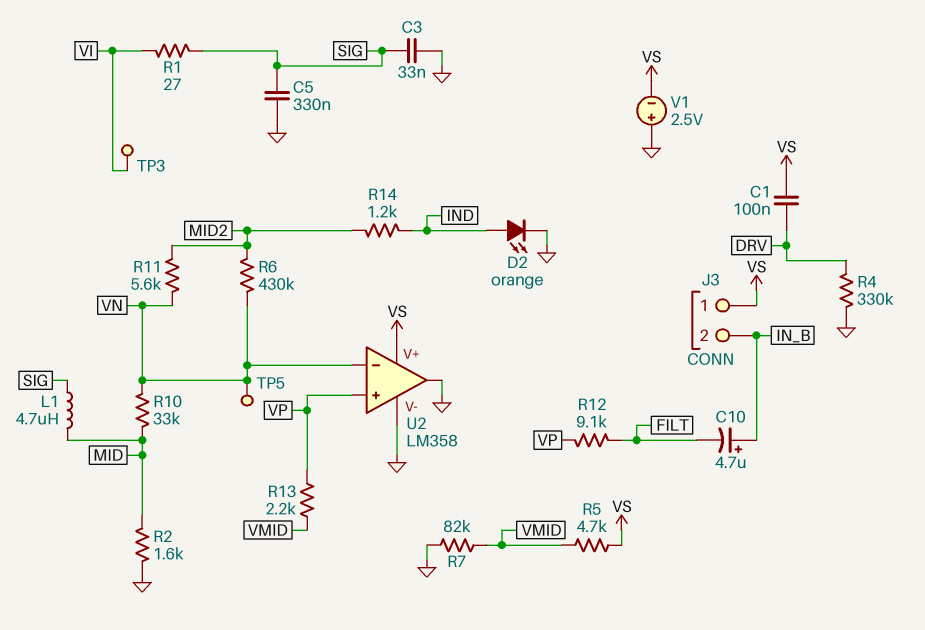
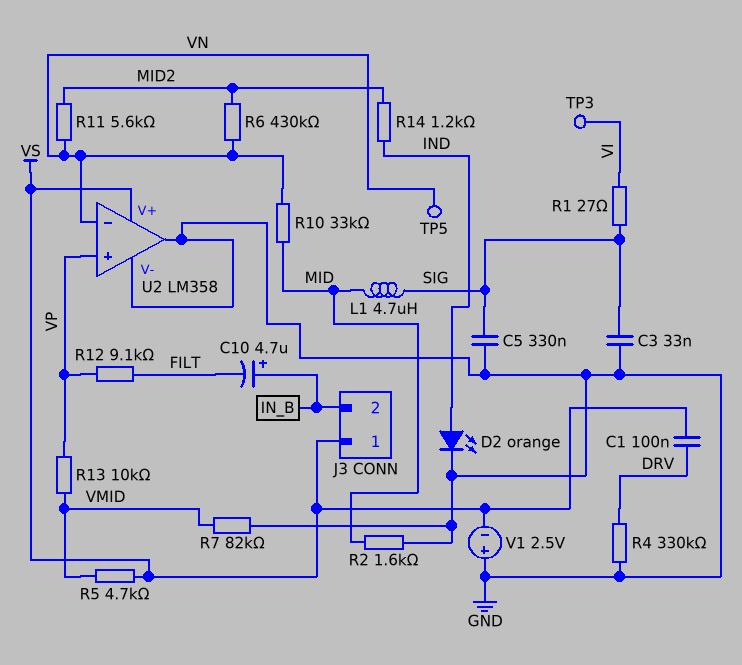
R13: 2.2k (VMID, VP) -> 10k (VMID, VP)

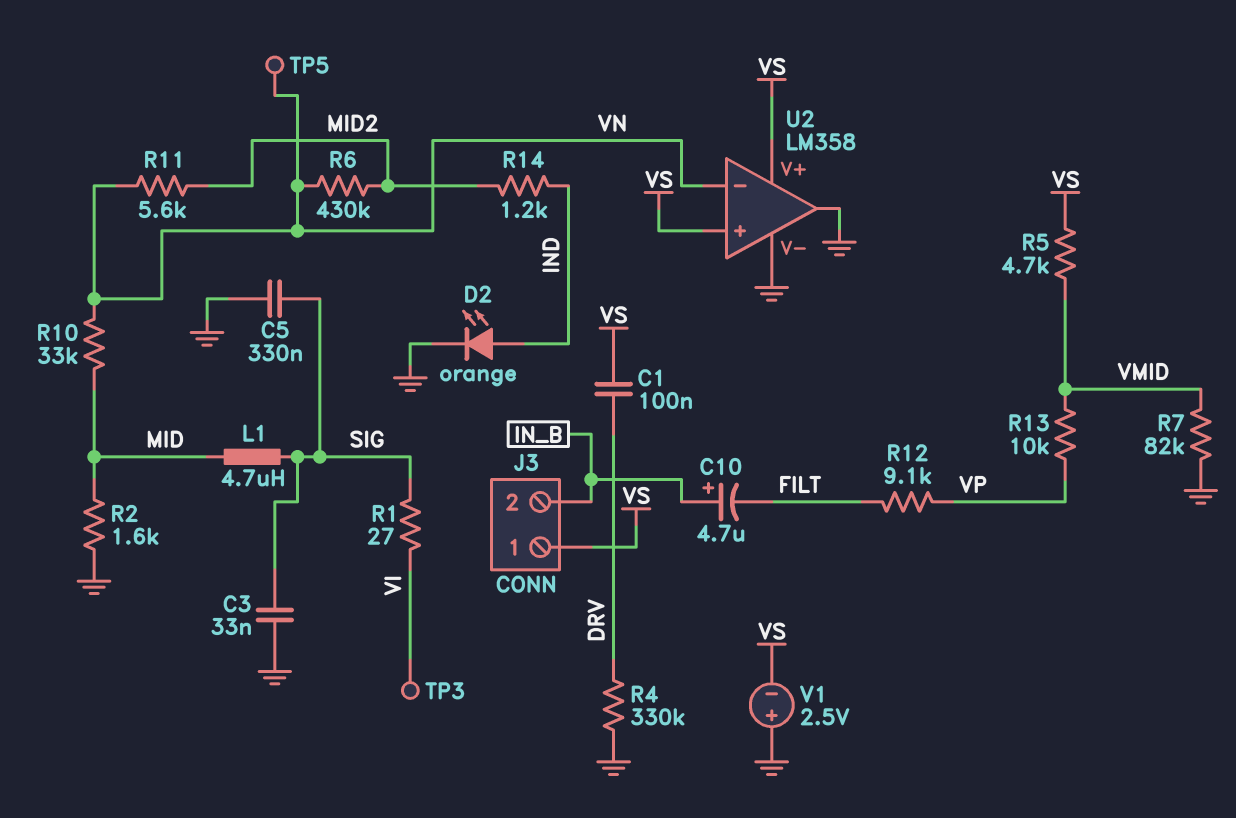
U2 pin in+: VP -> VS

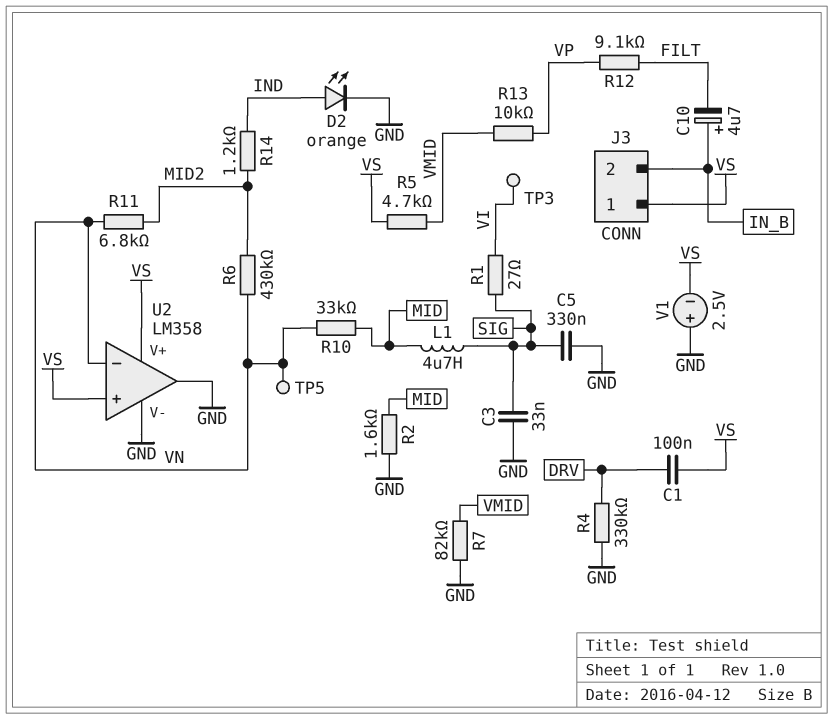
R11: 5.6k (MID2, VN) -> 6.8k (MID2, VN)

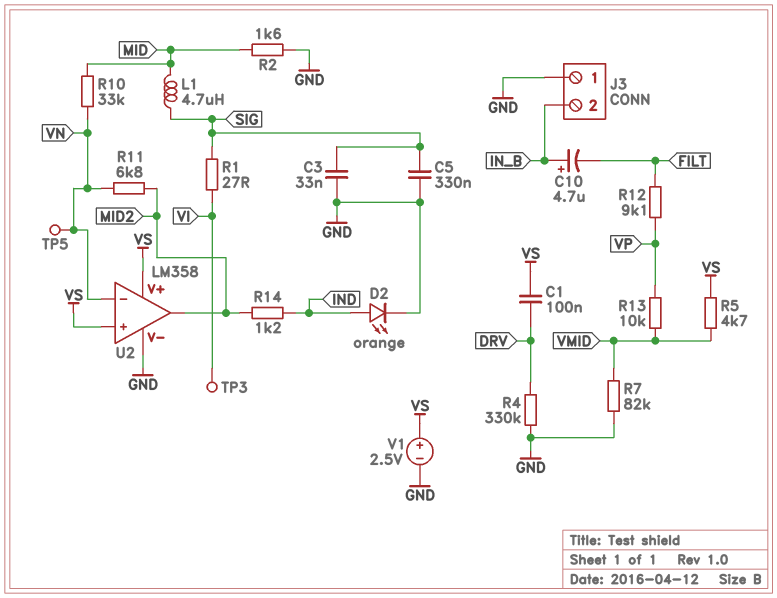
J3 pin 1: VS -> GND
R6: 430k (MID2, VN) -> none
U2 pin out: GND -> MID2
V1: 2.5V (plus GND, minus VS) -> 2.5V (plus VS, minus GND)

